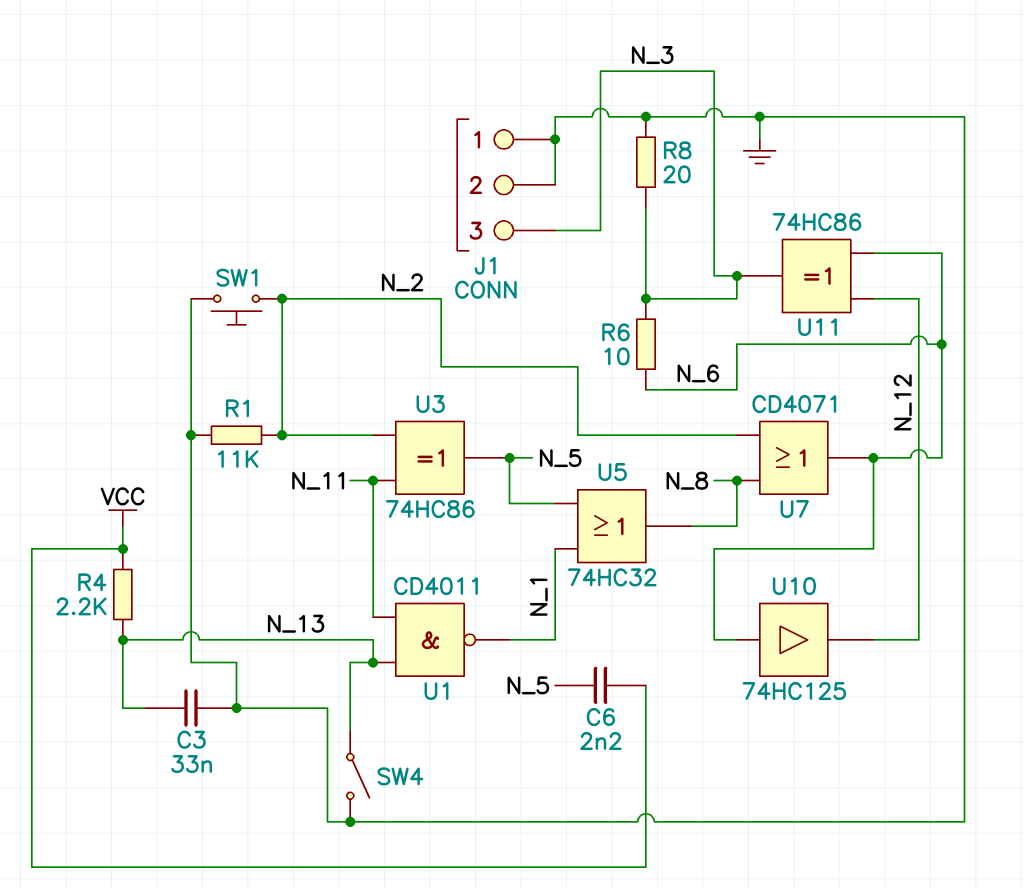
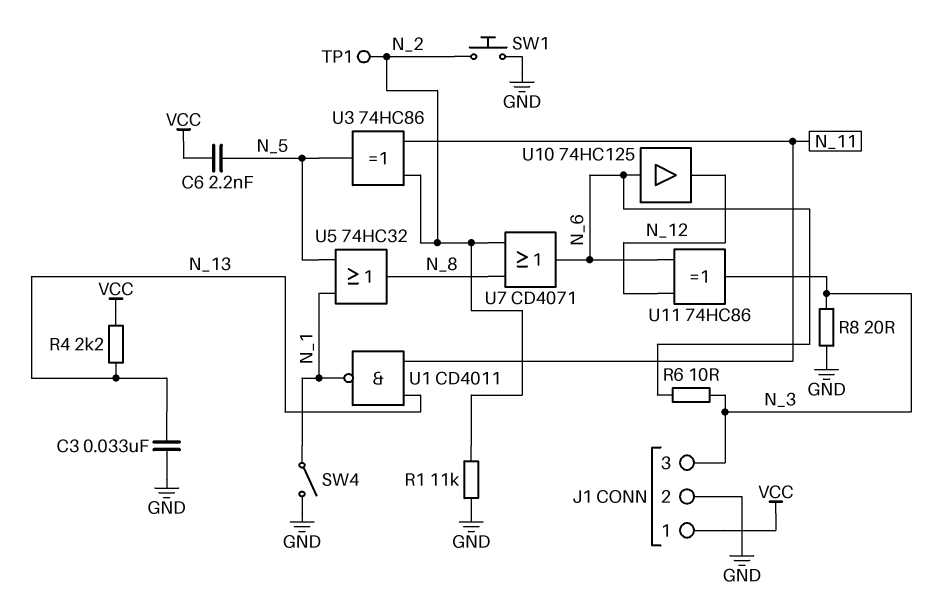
J1 pin 1: GND -> VCC
SW4: switch (GND, N_13) -> switch (GND, N_1)
TP1: none -> test point (N_2)

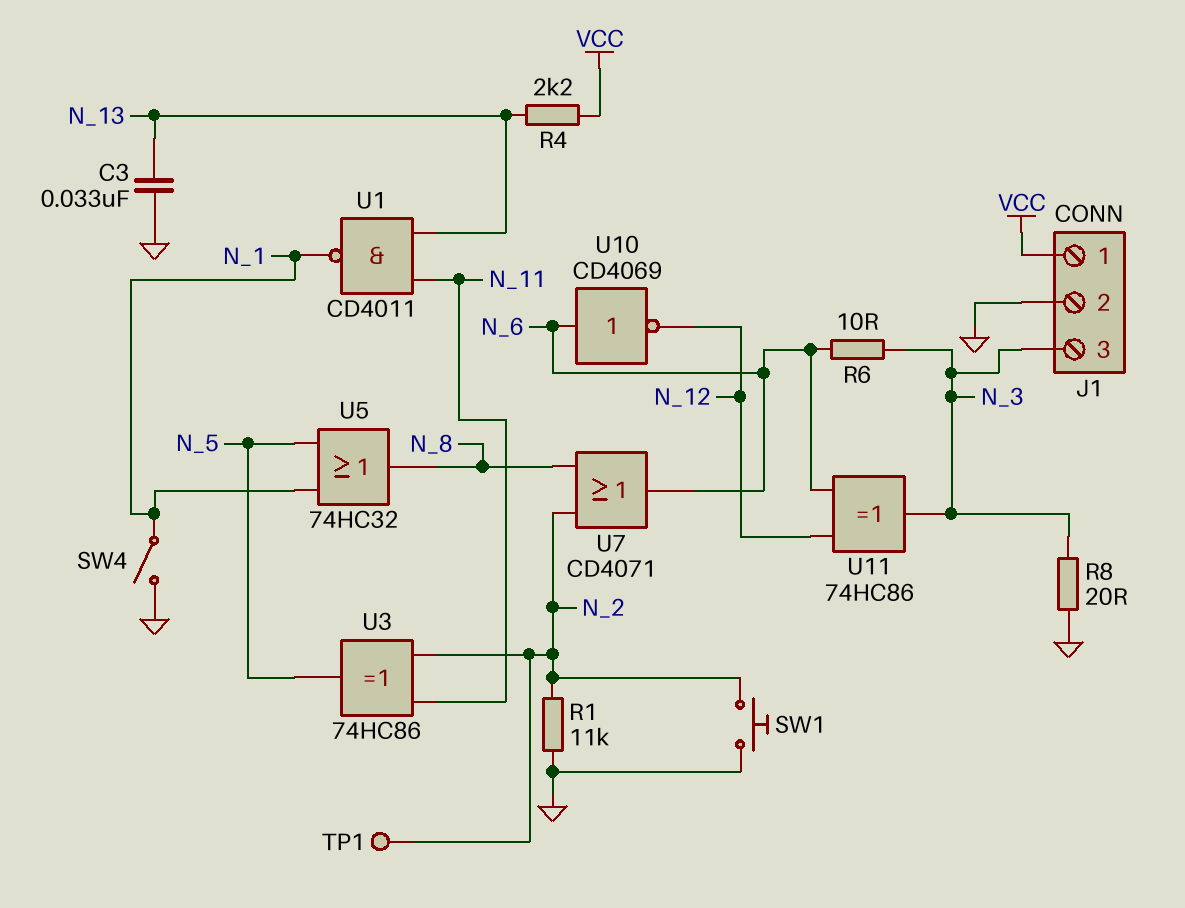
C6: 2.2nF (N_5, VCC) -> none
U10: buffer 74HC125 (in N_6, out N_12) -> NOT CD4069 (in N_6, out N_12)

